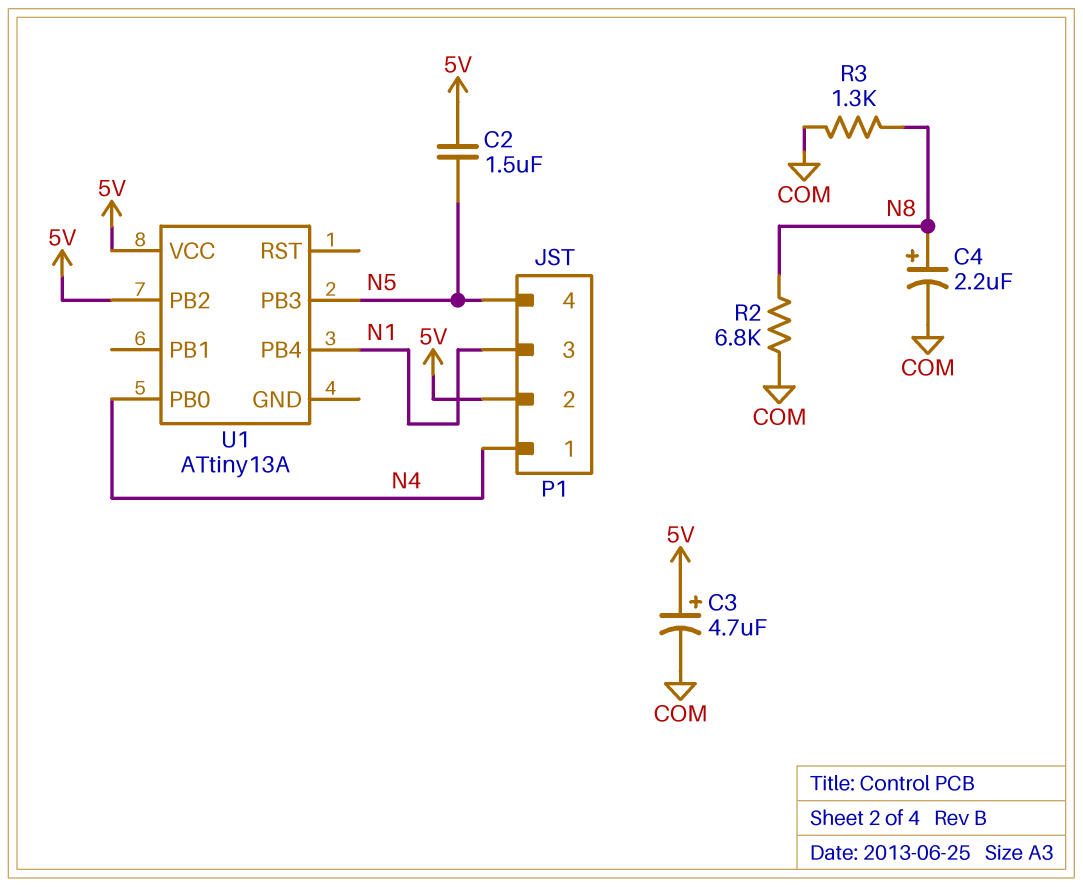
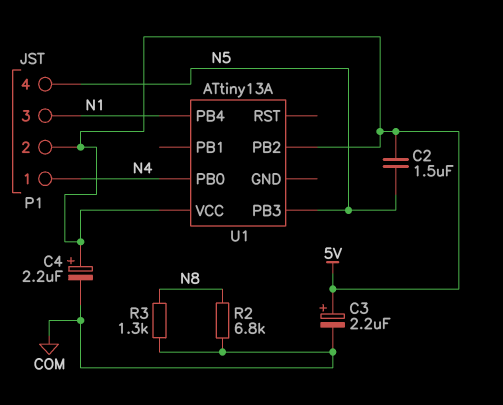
C3: 4.7uF (plus 5V, minus COM) -> 2.2uF (plus 5V, minus COM)
C4: 2.2uF (plus N8, minus COM) -> 2.2uF (plus 5V, minus COM)

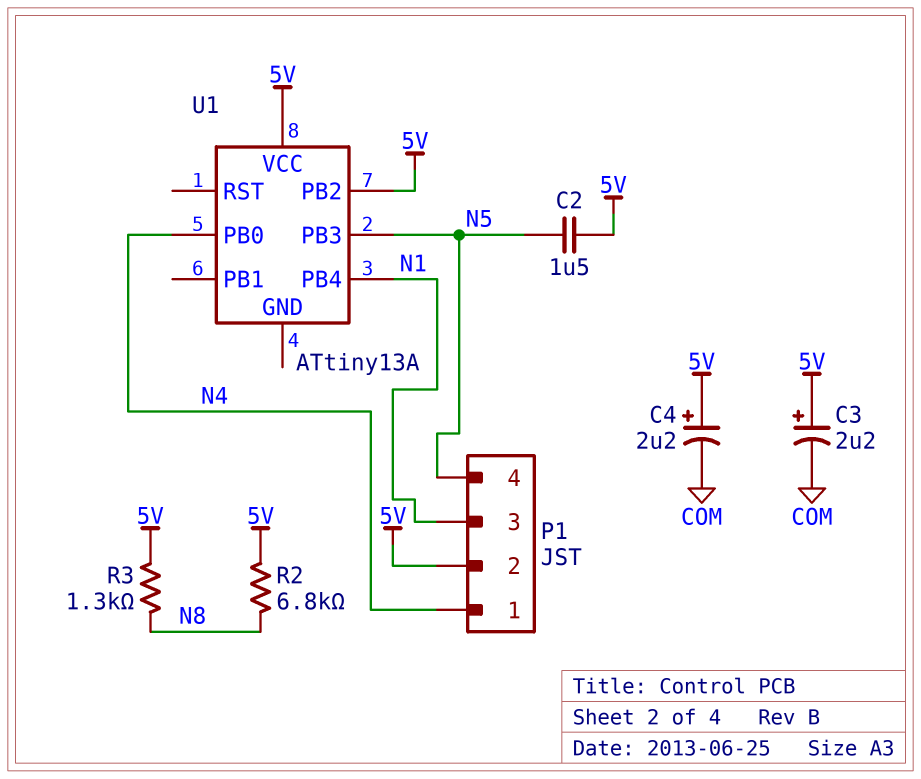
R2: 6.8k (COM, N8) -> 6.8k (5V, N8)
R3: 1.3k (COM, N8) -> 1.3k (5V, N8)

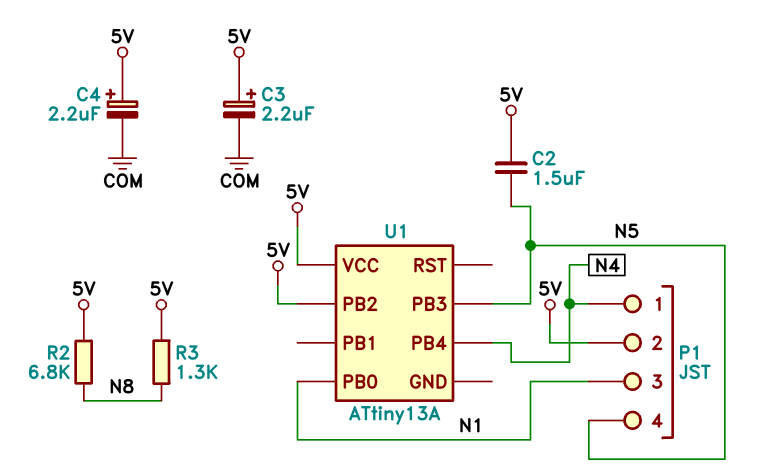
U1 pin PB0: N4 -> N1
U1 pin PB4: N1 -> N4

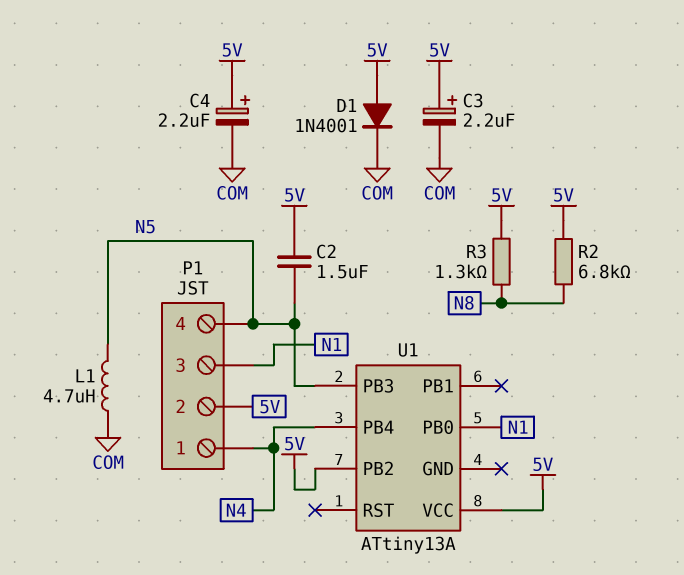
D1: none -> diode 1N4001 (A 5V, K COM)
L1: none -> 4.7uH (COM, N5)

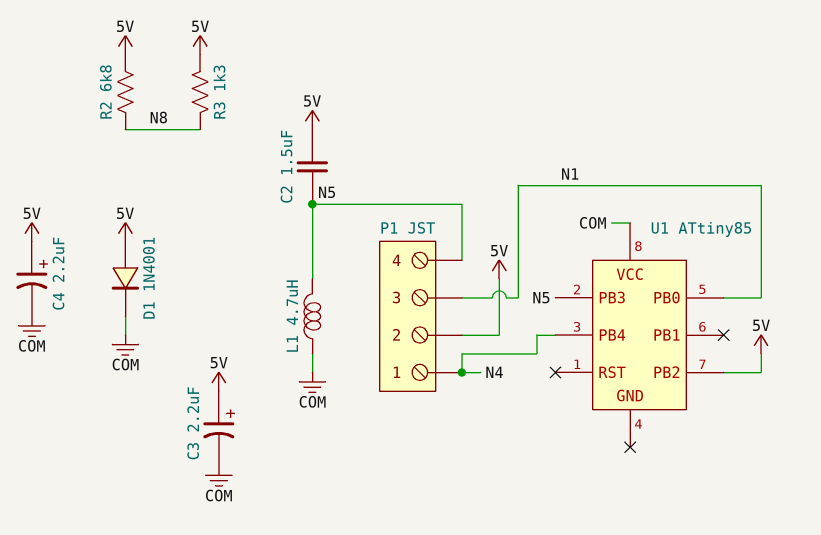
U1: ATtiny13A -> ATtiny85
U1 pin VCC: 5V -> COM

